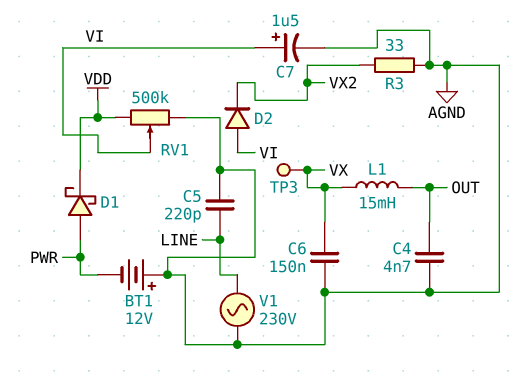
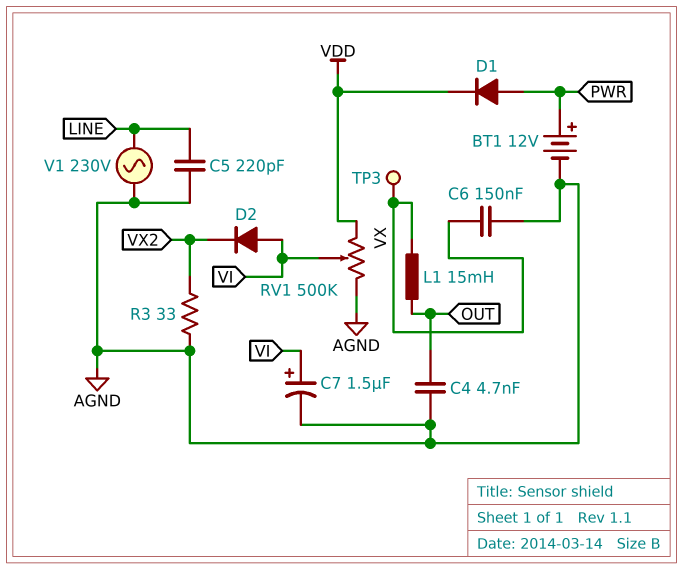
BT1: 12V (plus AGND, minus PWR) -> 12V (plus PWR, minus AGND)
D1: schottky (A PWR, K VDD) -> diode (A PWR, K VDD)

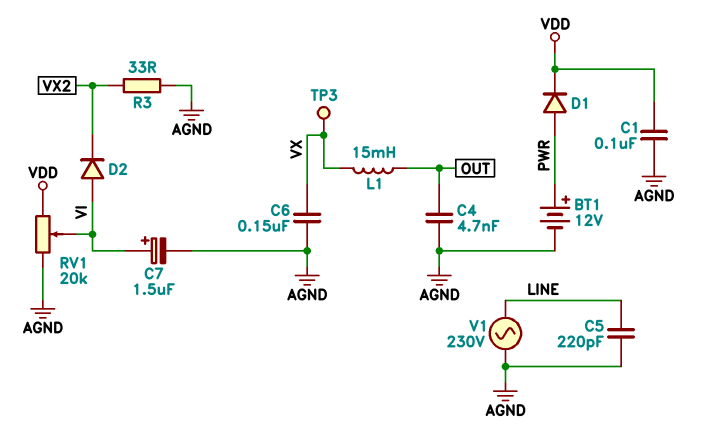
C1: none -> 100nF (AGND, VDD)
RV1: 500k (AGND, VDD, wiper VI) -> 20k (AGND, VDD, wiper VI)

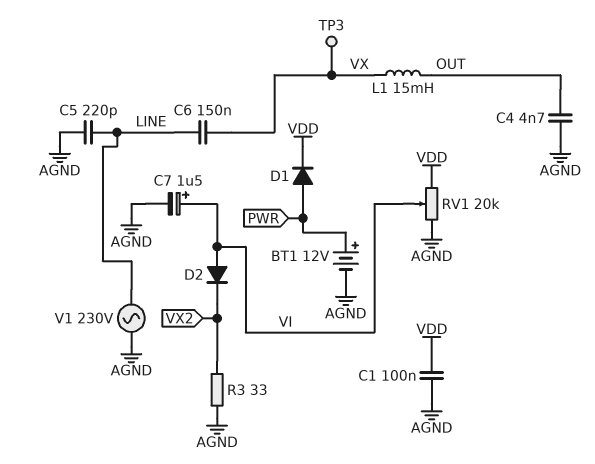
C6: 150nF (AGND, VX) -> 150nF (LINE, VX)

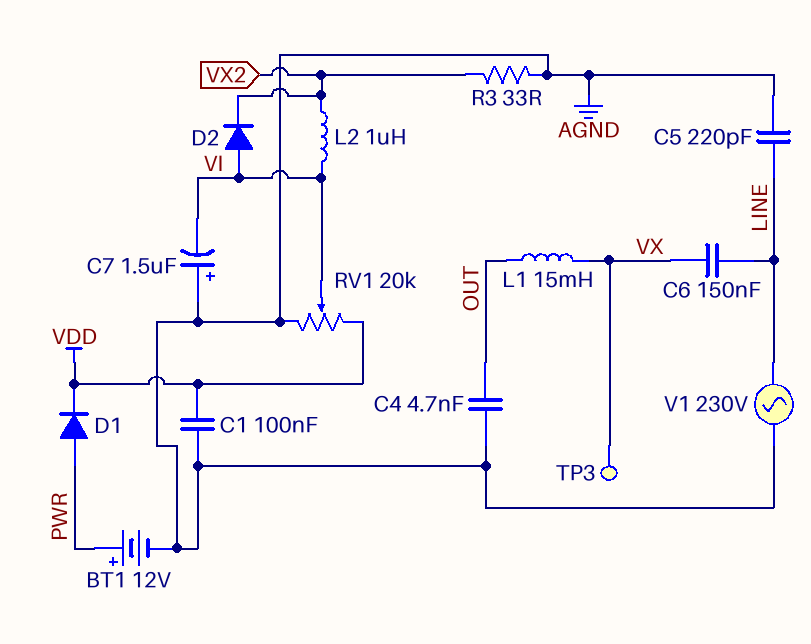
C7: 1.5uF (plus VI, minus AGND) -> 1.5uF (plus AGND, minus VI)
L2: none -> 1uH (VI, VX2)

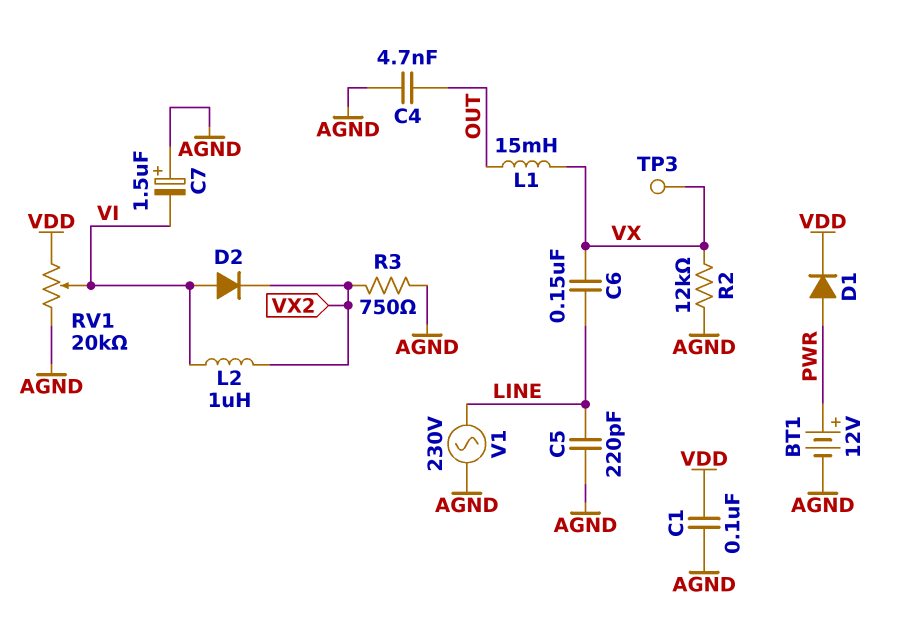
R2: none -> 12k (AGND, VX)
R3: 33 (AGND, VX2) -> 750 (AGND, VX2)

